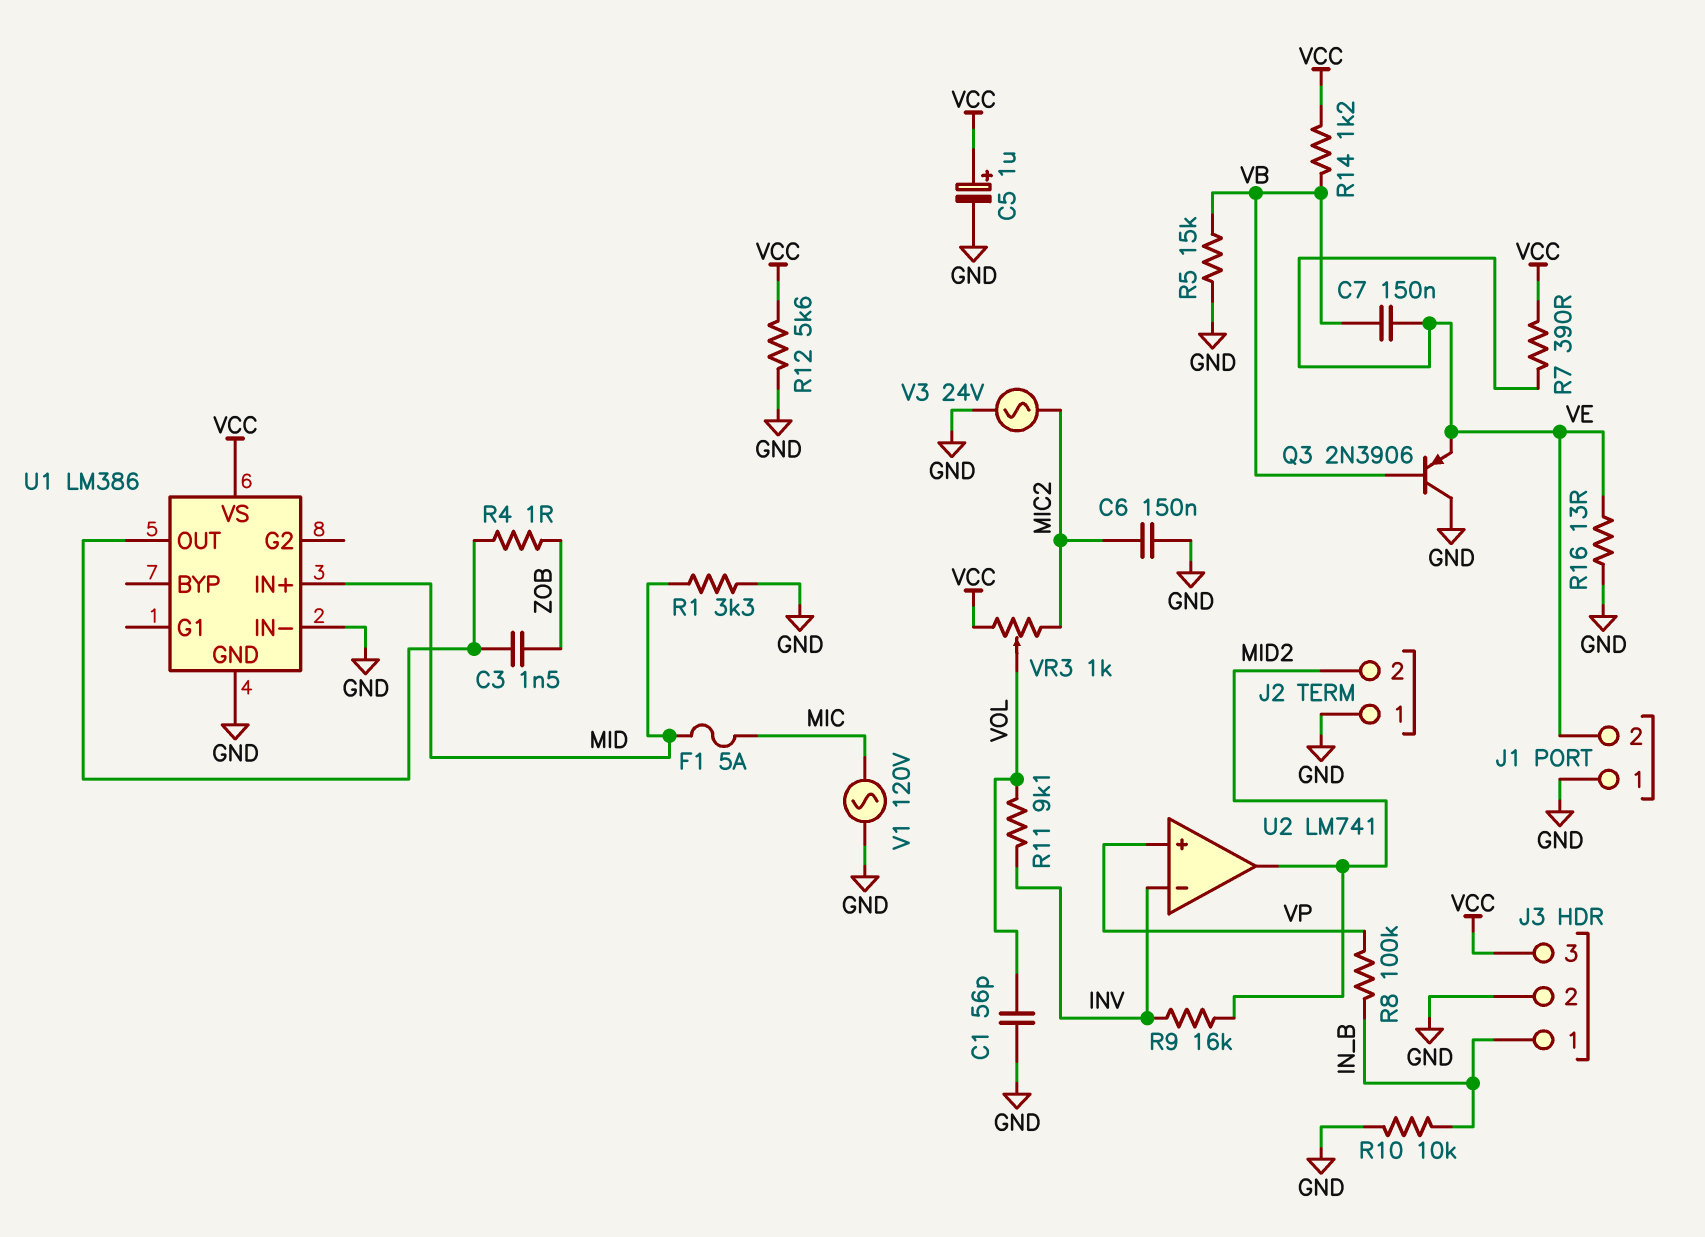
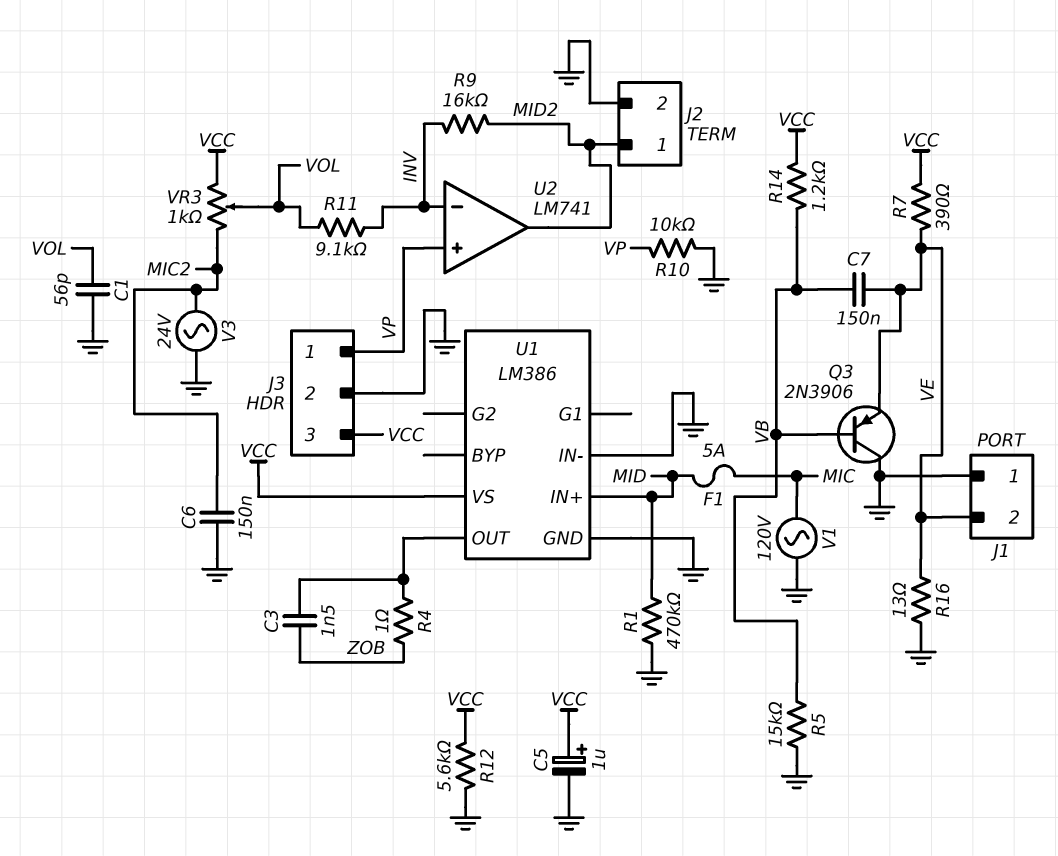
J2 pin 1: GND -> MID2
J2 pin 2: MID2 -> GND
J3 pin 1: IN_B -> VP
R1: 3.3k (GND, MID) -> 470k (GND, MID)
R8: 100k (IN_B, VP) -> none
R10: 10k (GND, IN_B) -> 10k (GND, VP)

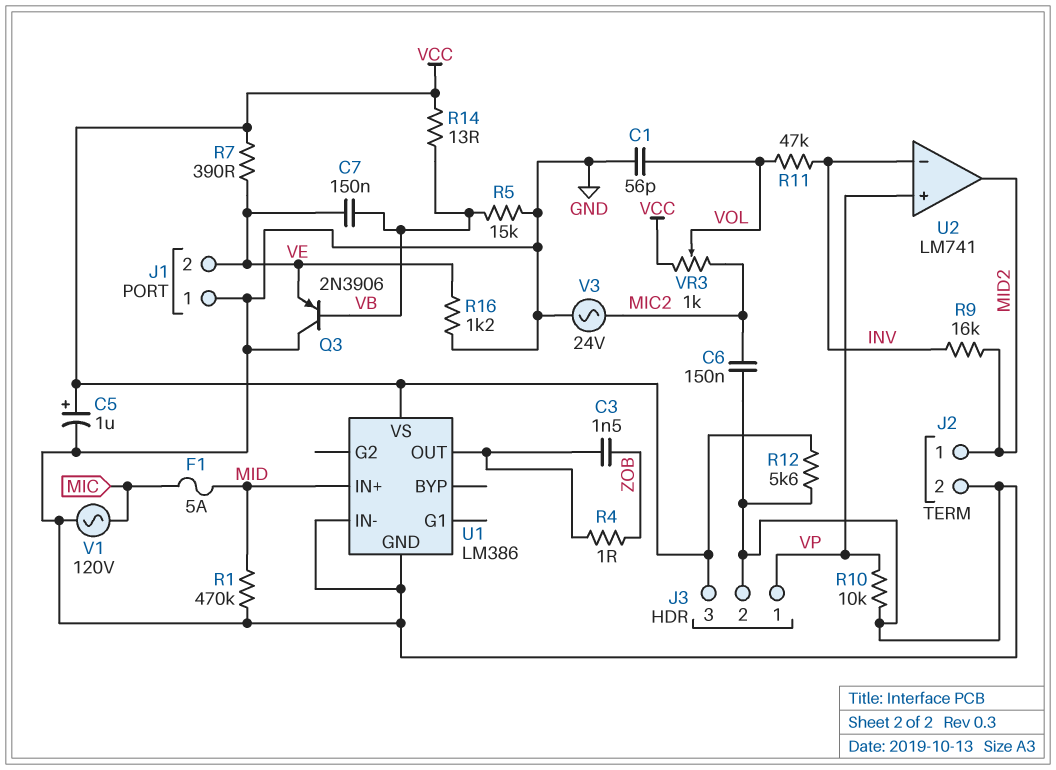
R11: 9.1k (INV, VOL) -> 47k (INV, VOL)
R14: 1.2k (VB, VCC) -> 13 (VB, VCC)
R16: 13 (GND, VE) -> 1.2k (GND, VE)

